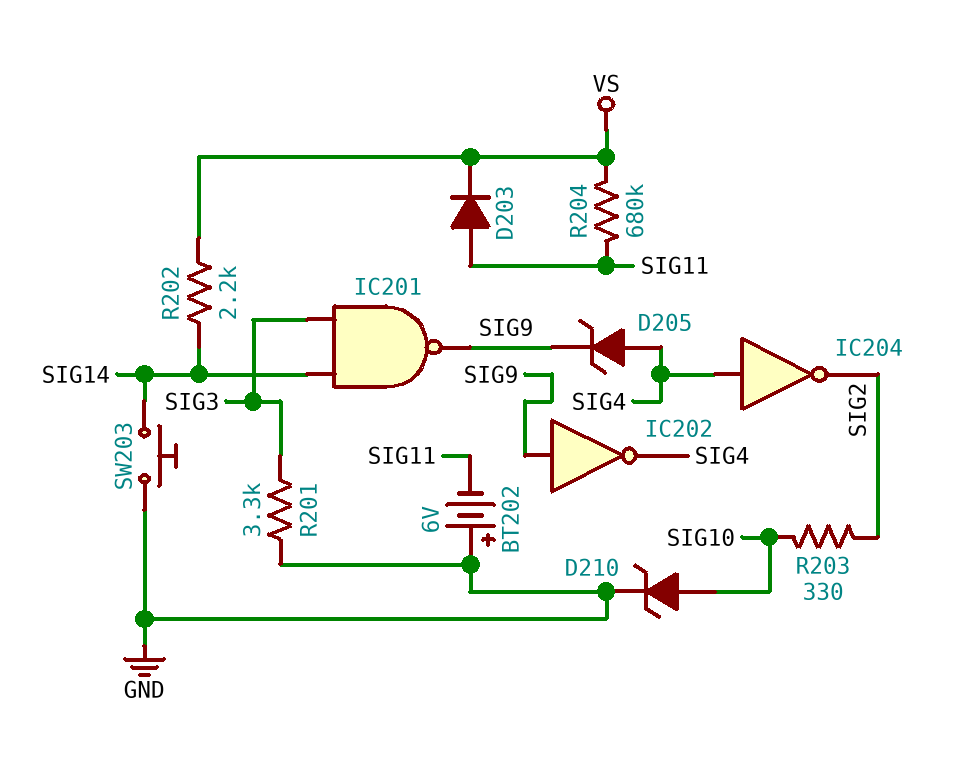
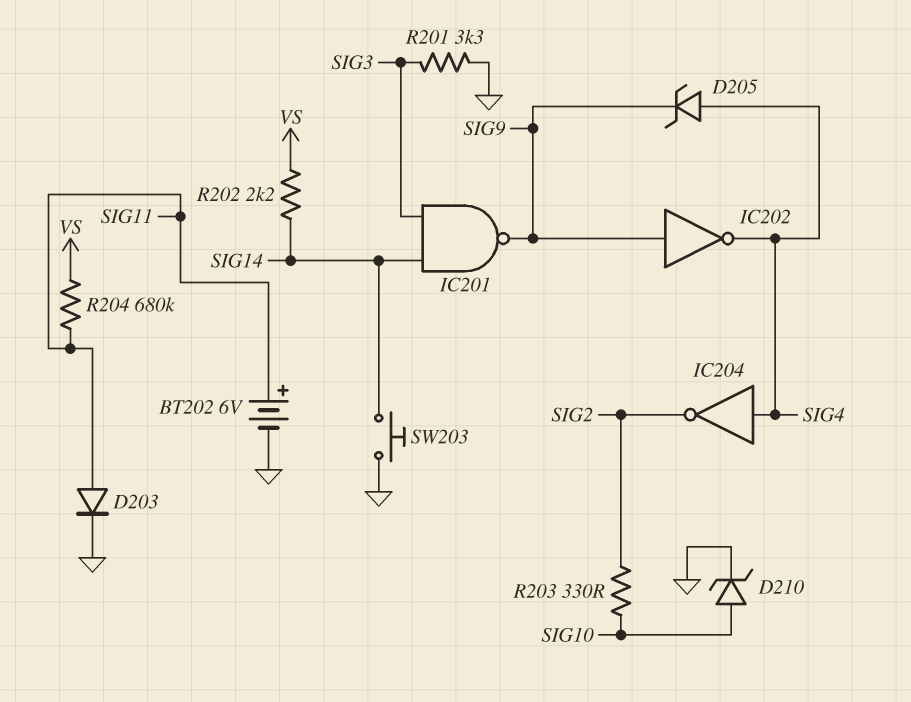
BT202: 6V (plus GND, minus SIG11) -> 6V (plus SIG11, minus GND)
D203: diode (A SIG11, K VS) -> diode (A SIG11, K GND)

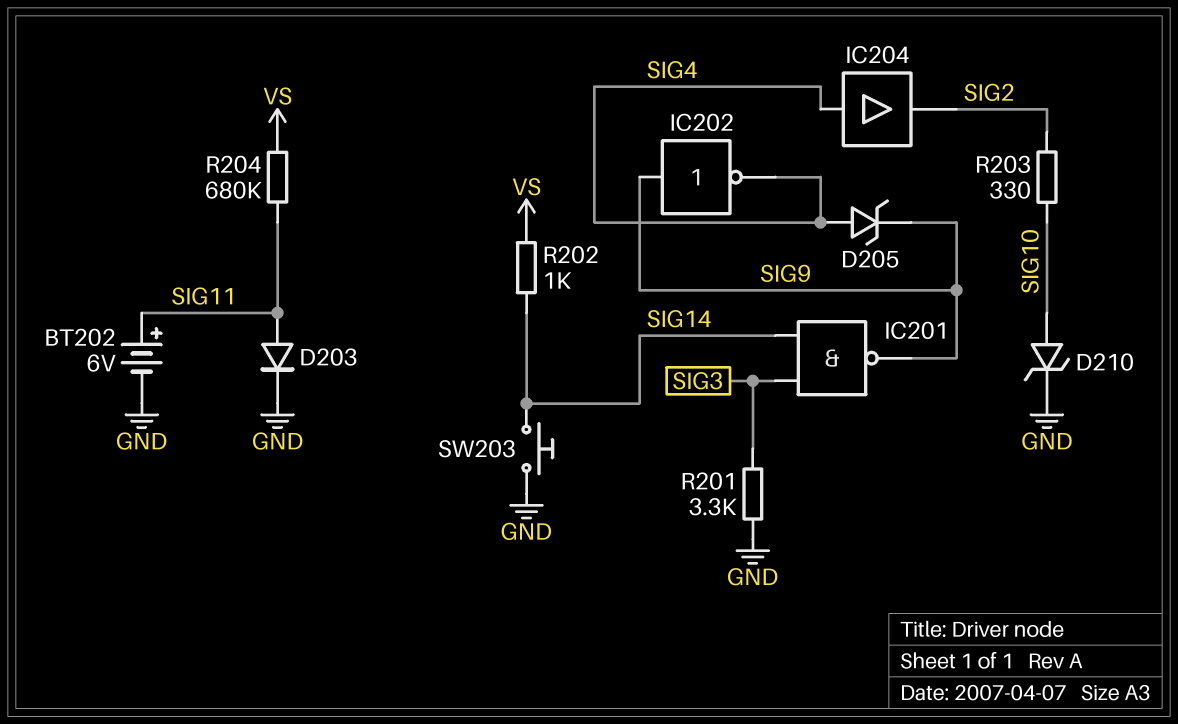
IC204: NOT (in SIG4, out SIG2) -> buffer (in SIG4, out SIG2)
R202: 2.2k (SIG14, VS) -> 1k (SIG14, VS)

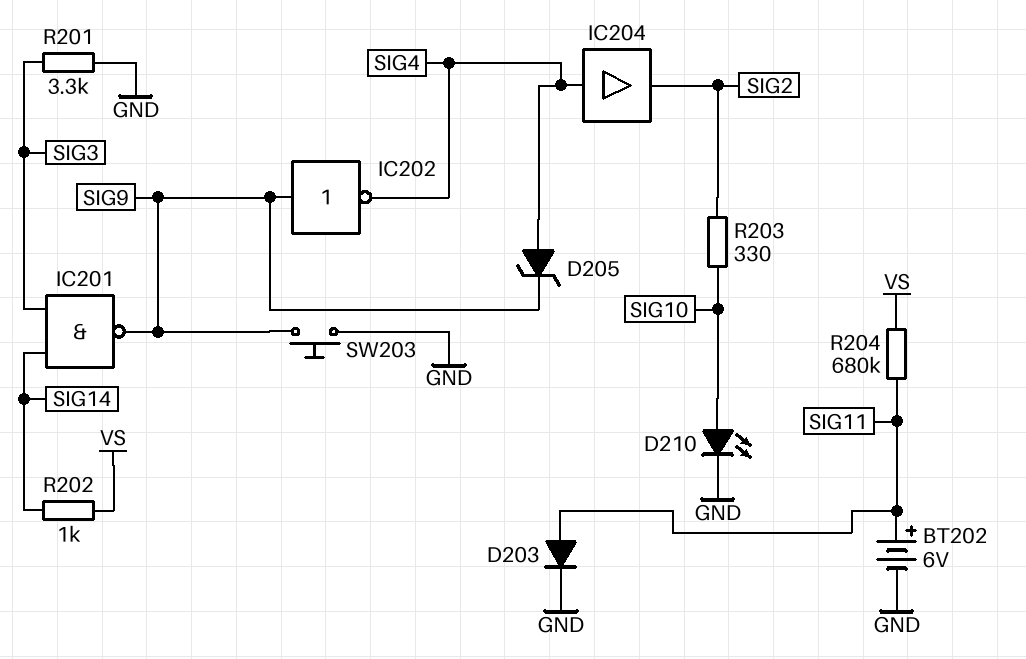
D210: zener (A SIG10, K GND) -> LED (A SIG10, K GND)
SW203: button (GND, SIG14) -> button (GND, SIG9)

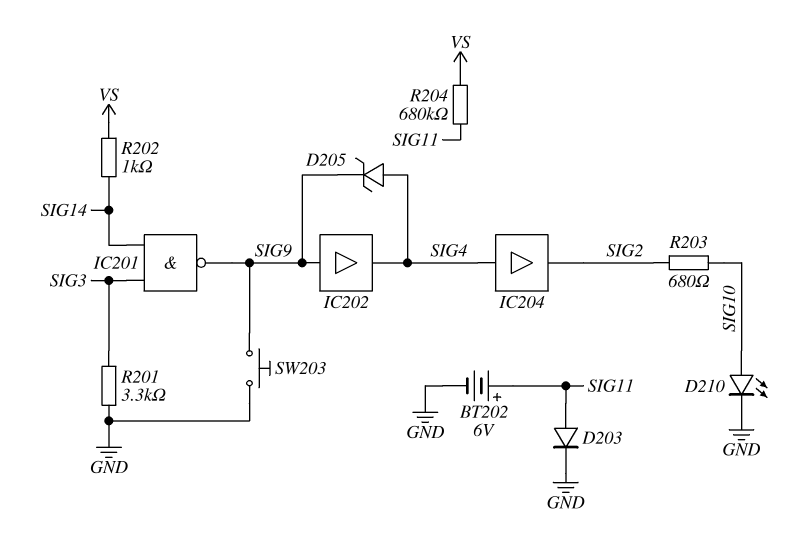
IC202: NOT (in SIG9, out SIG4) -> buffer (in SIG9, out SIG4)
R203: 330 (SIG2, SIG10) -> 680 (SIG2, SIG10)

